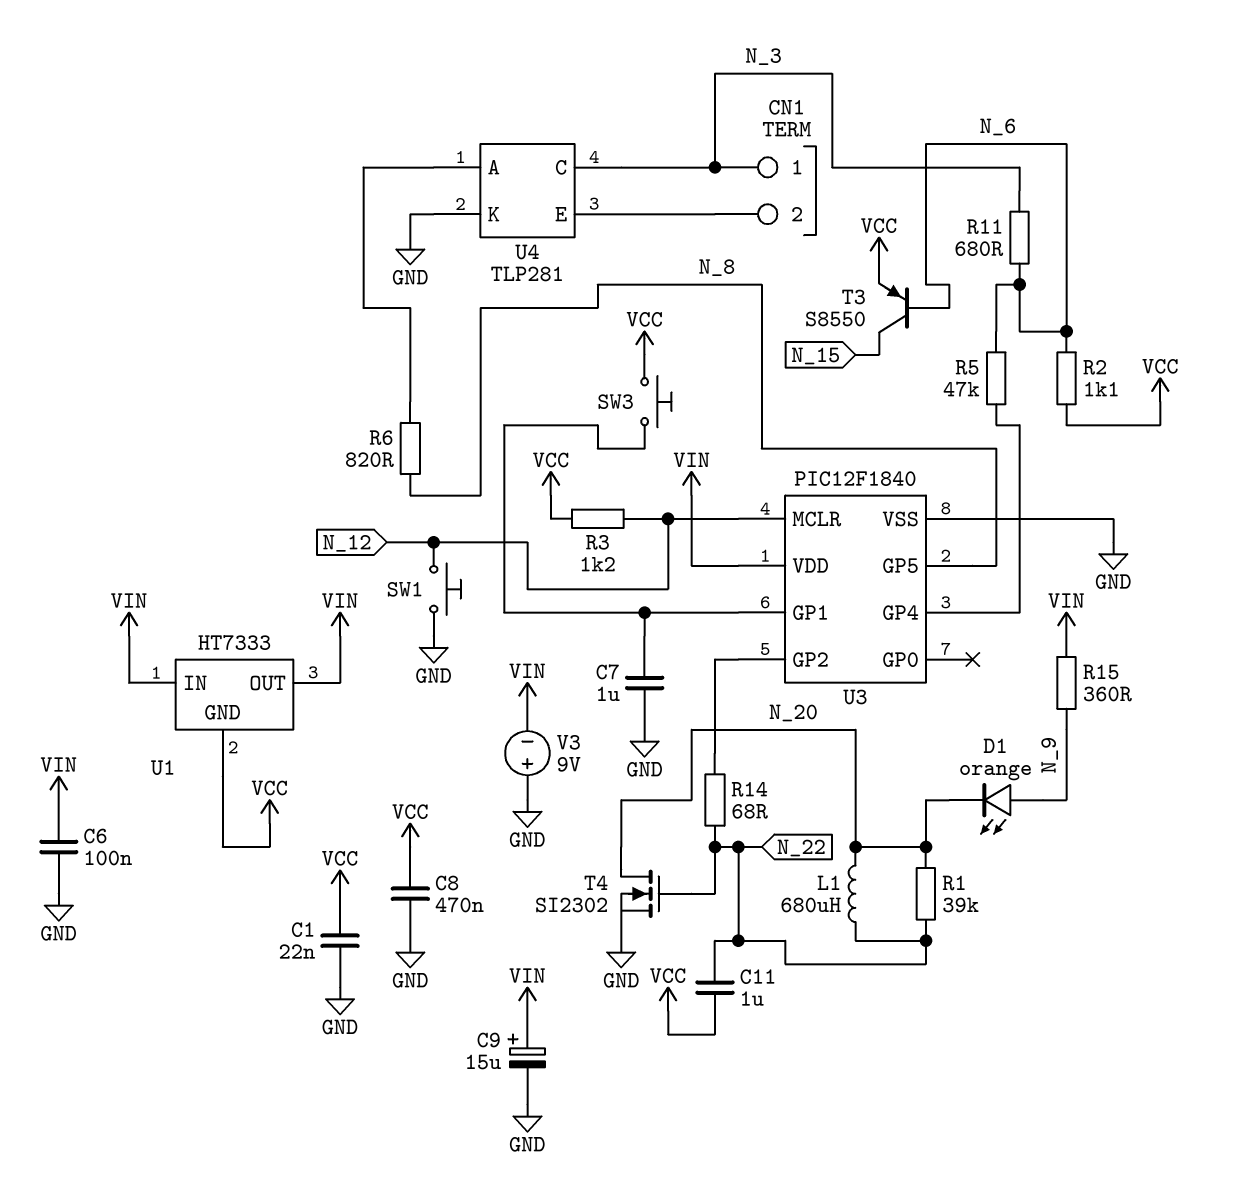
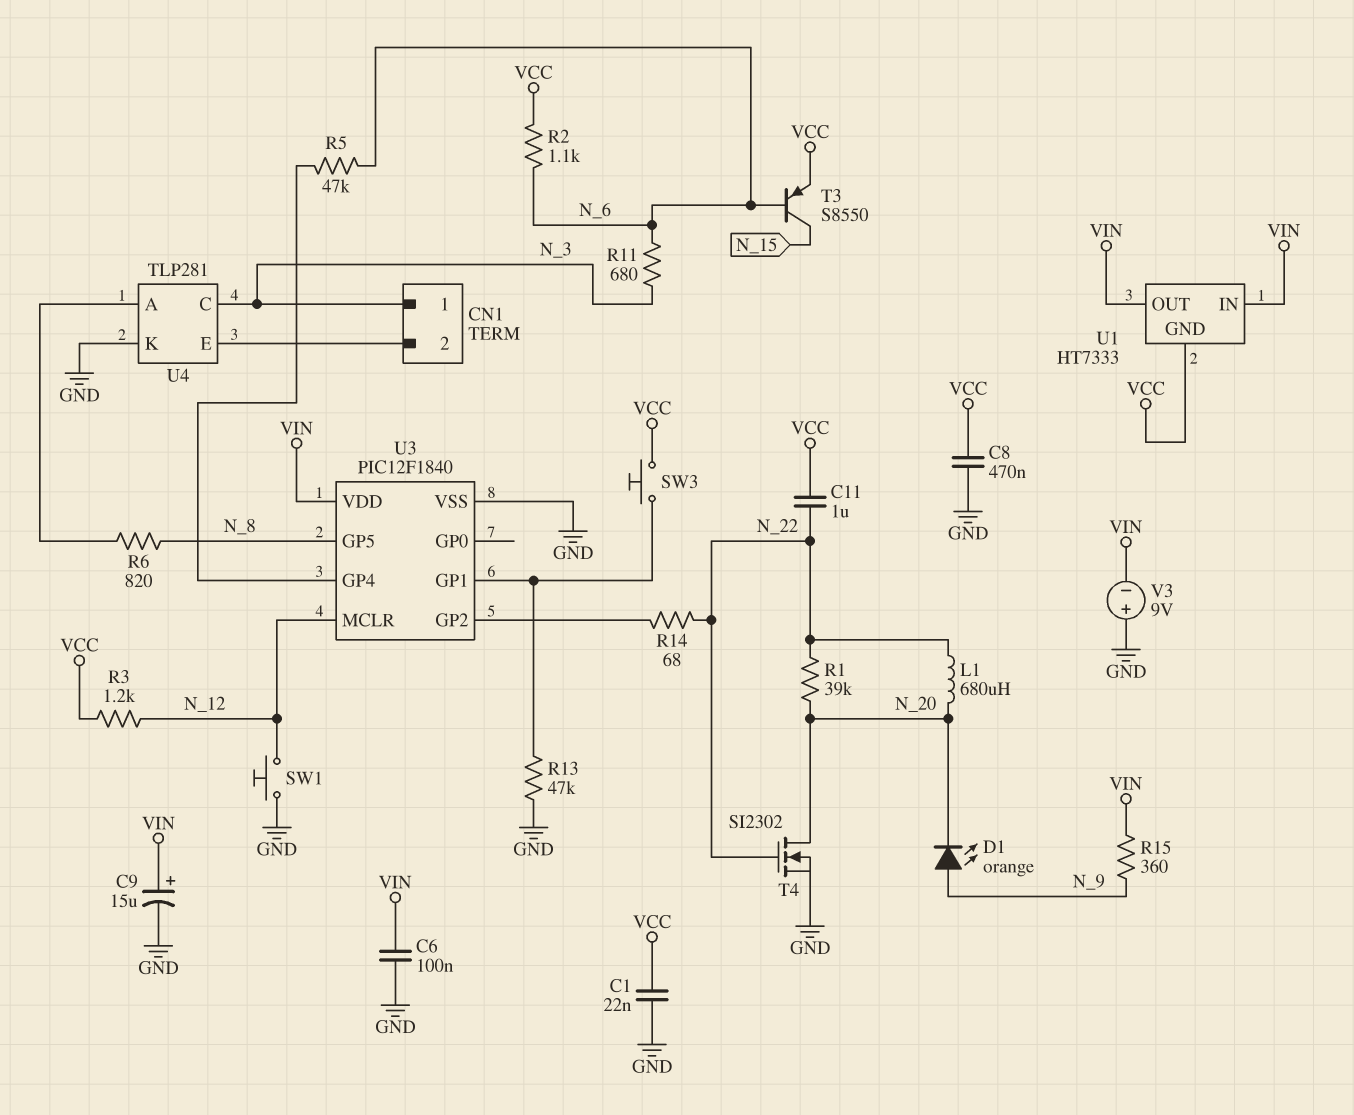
C7: 1uF (GND, U3/GP1) -> none
R13: none -> 47k (GND, U3/GP1)

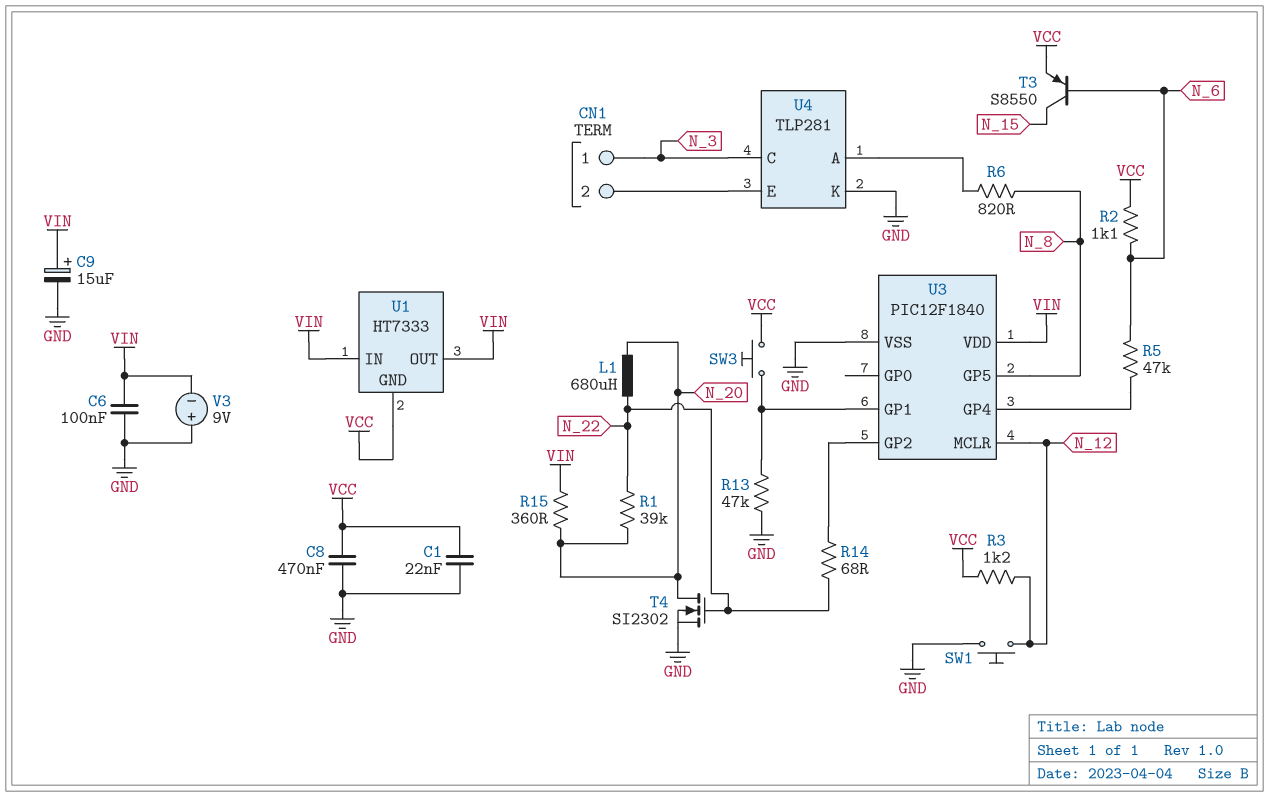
C11: 1uF (N_22, VCC) -> none
D1: LED orange (A N_9, K N_20) -> none
R11: 680 (N_3, N_6) -> none
R15: 360 (N_9, VIN) -> 360 (N_20, VIN)

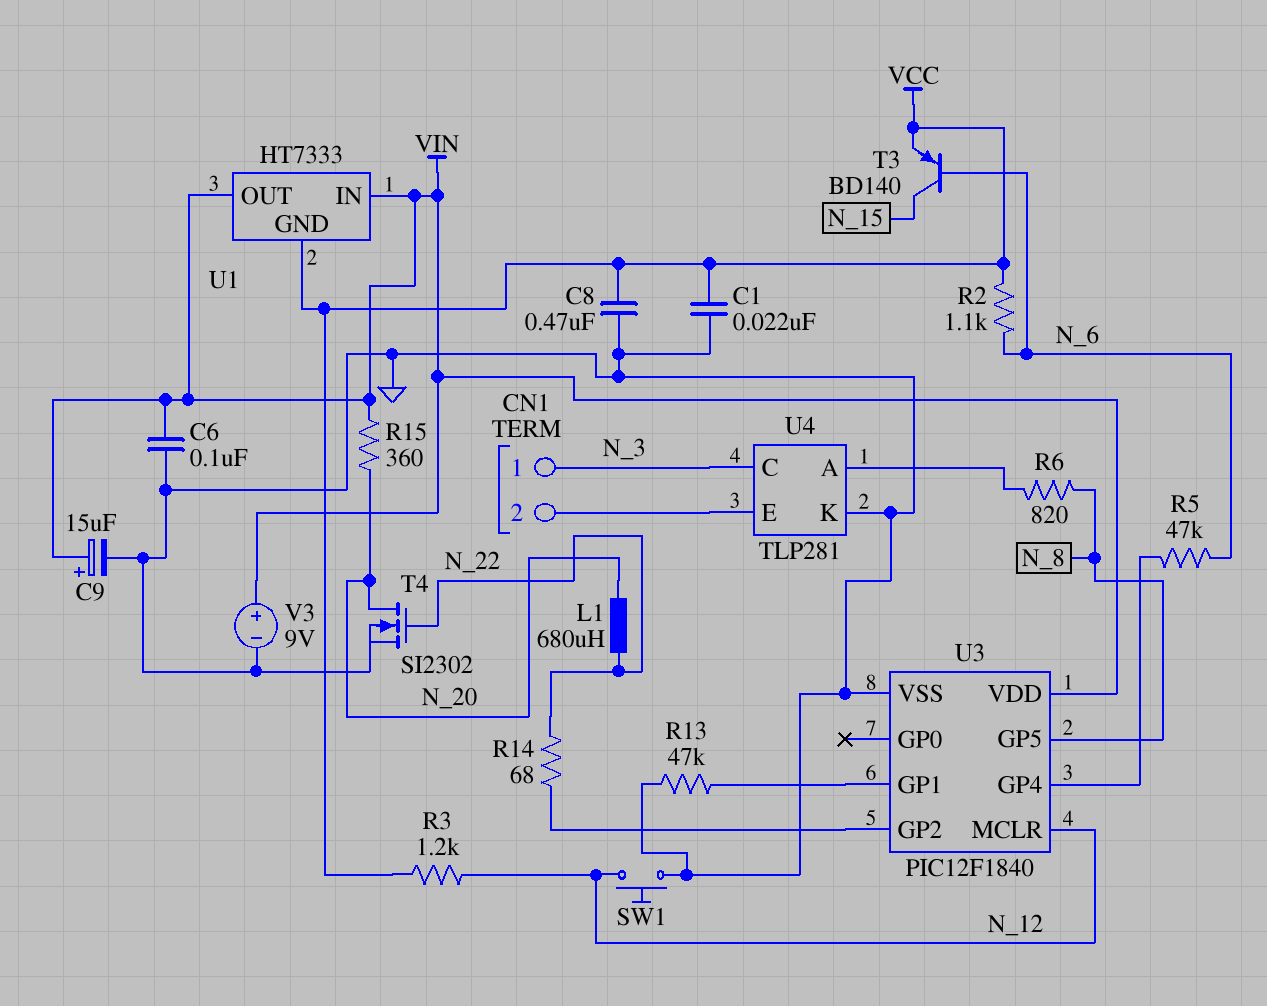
R1: 39k (N_20, N_22) -> none
SW3: button (U3/GP1, VCC) -> none
T3: PNP S8550 (B N_6, C N_15, E VCC) -> PNP BD140 (B N_6, C N_15, E VCC)
V3: 9V (plus GND, minus VIN) -> 9V (plus VIN, minus GND)

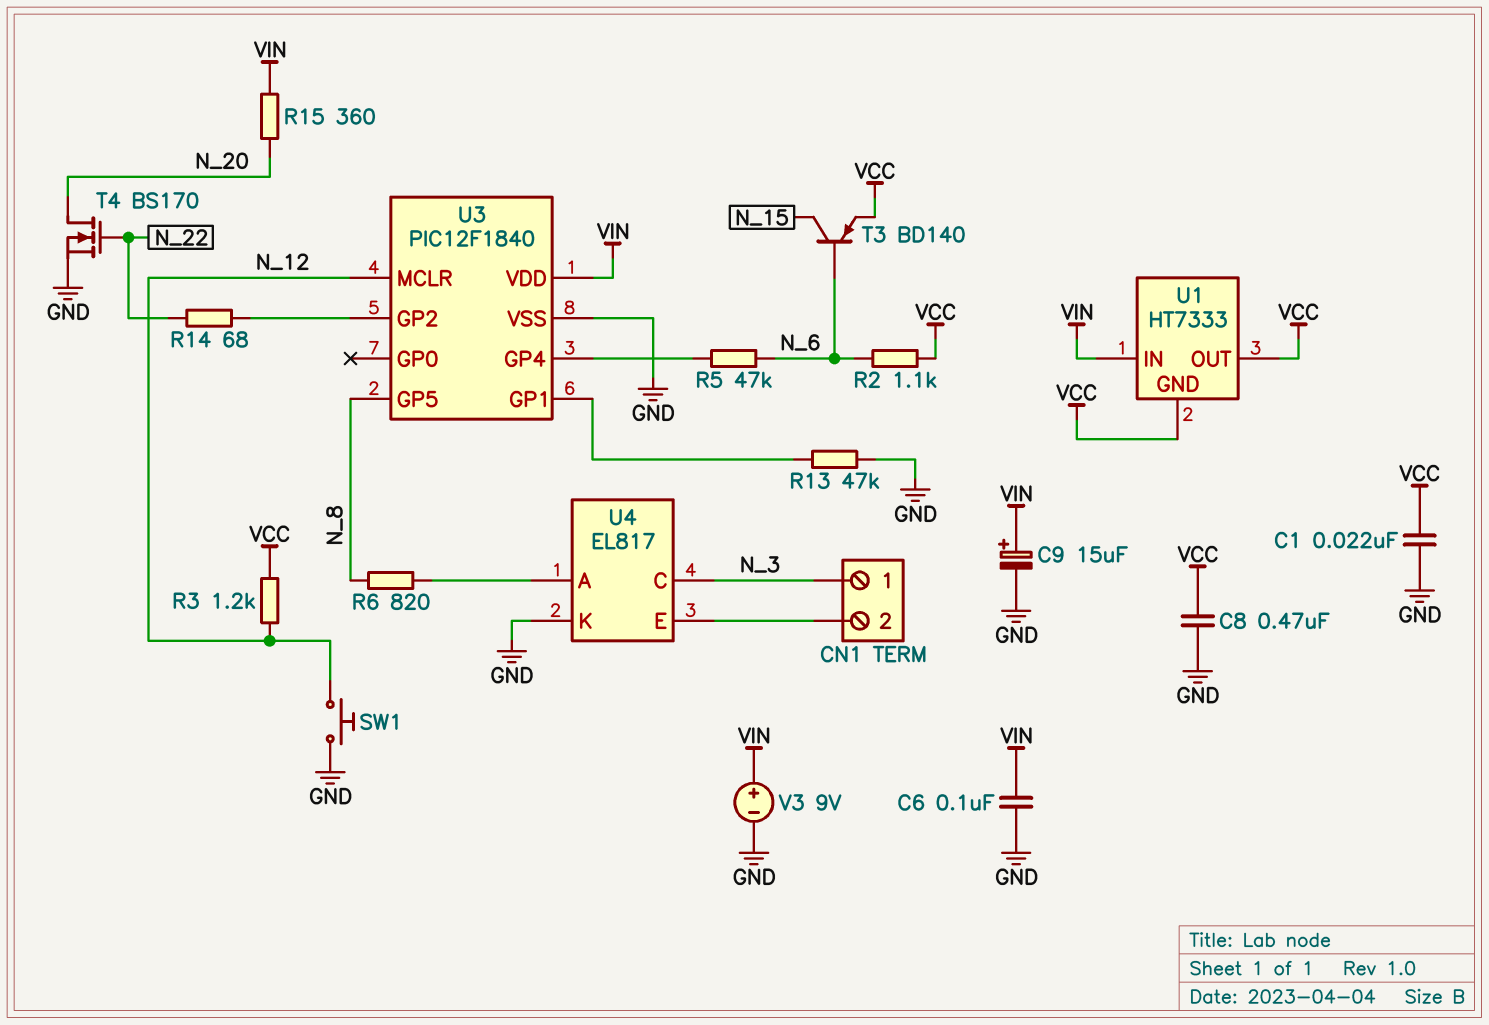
L1: 680uH (N_20, N_22) -> none
T4: NMOS SI2302 (G N_22, D N_20, S GND) -> NMOS BS170 (G N_22, D N_20, S GND)
U1 pin OUT: VIN -> VCC
U4: TLP281 -> EL817

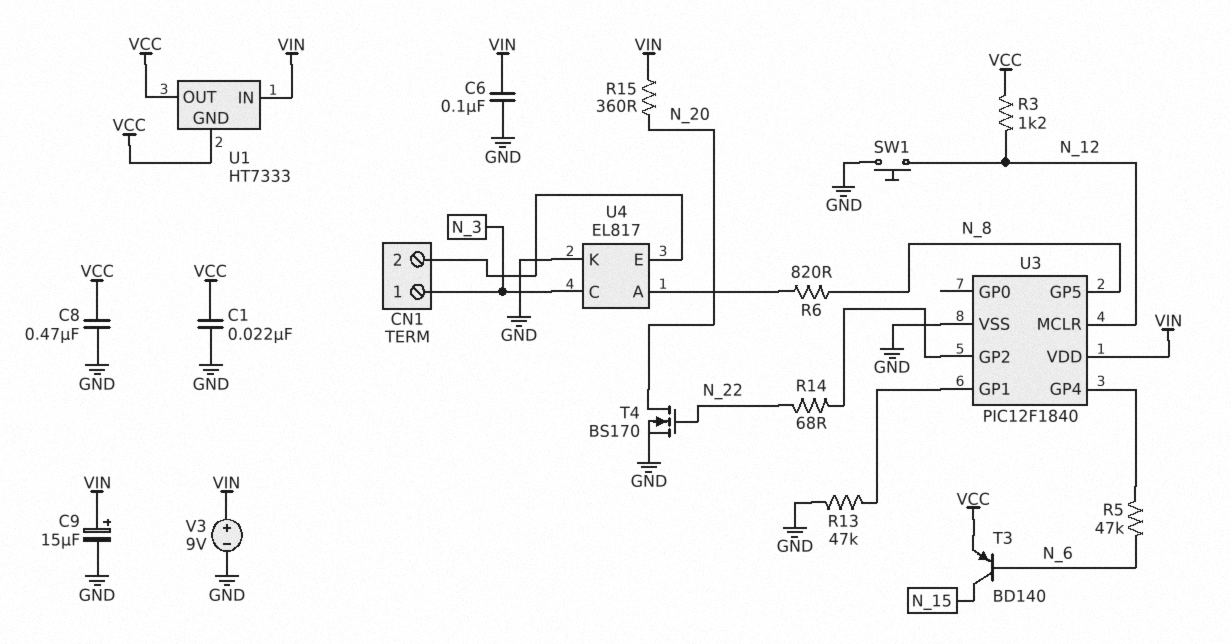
R2: 1.1k (N_6, VCC) -> none

